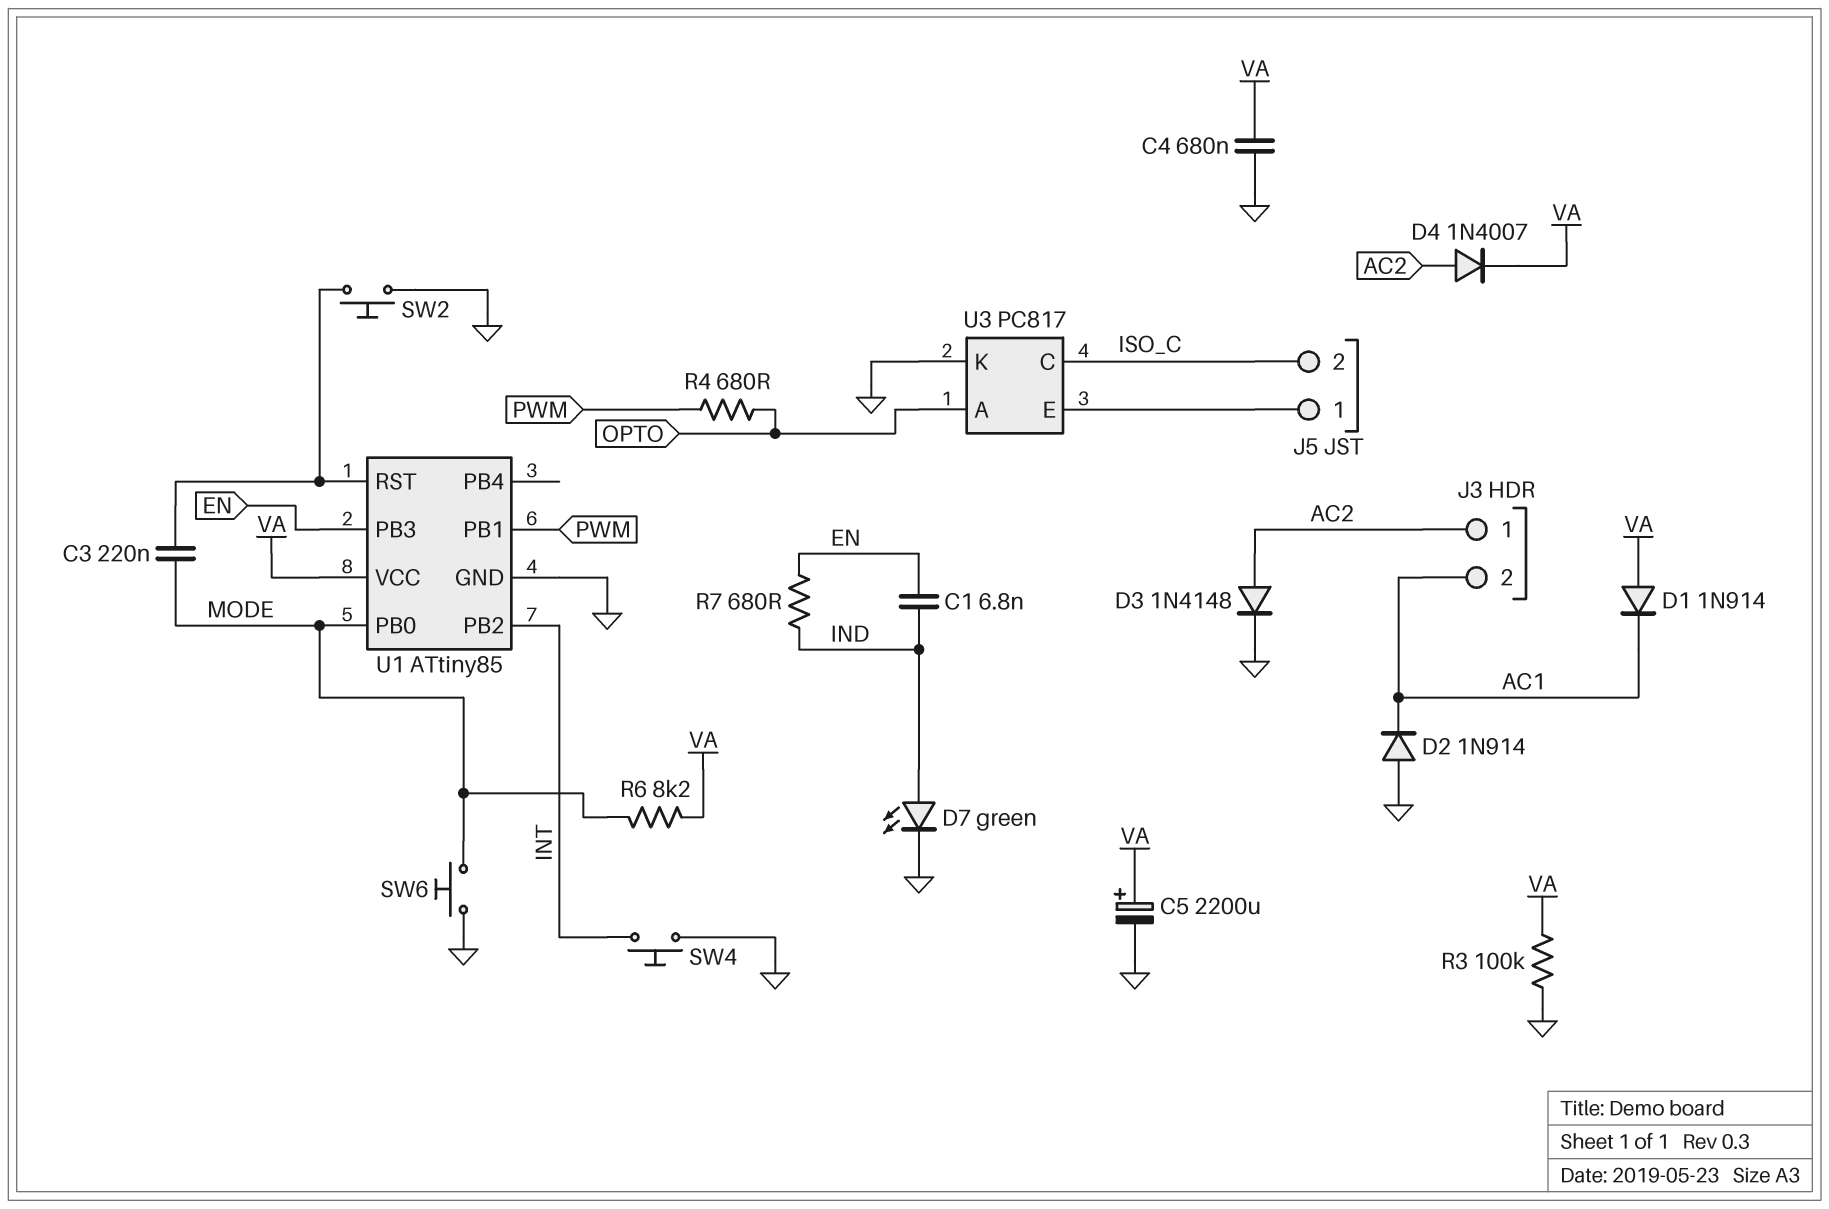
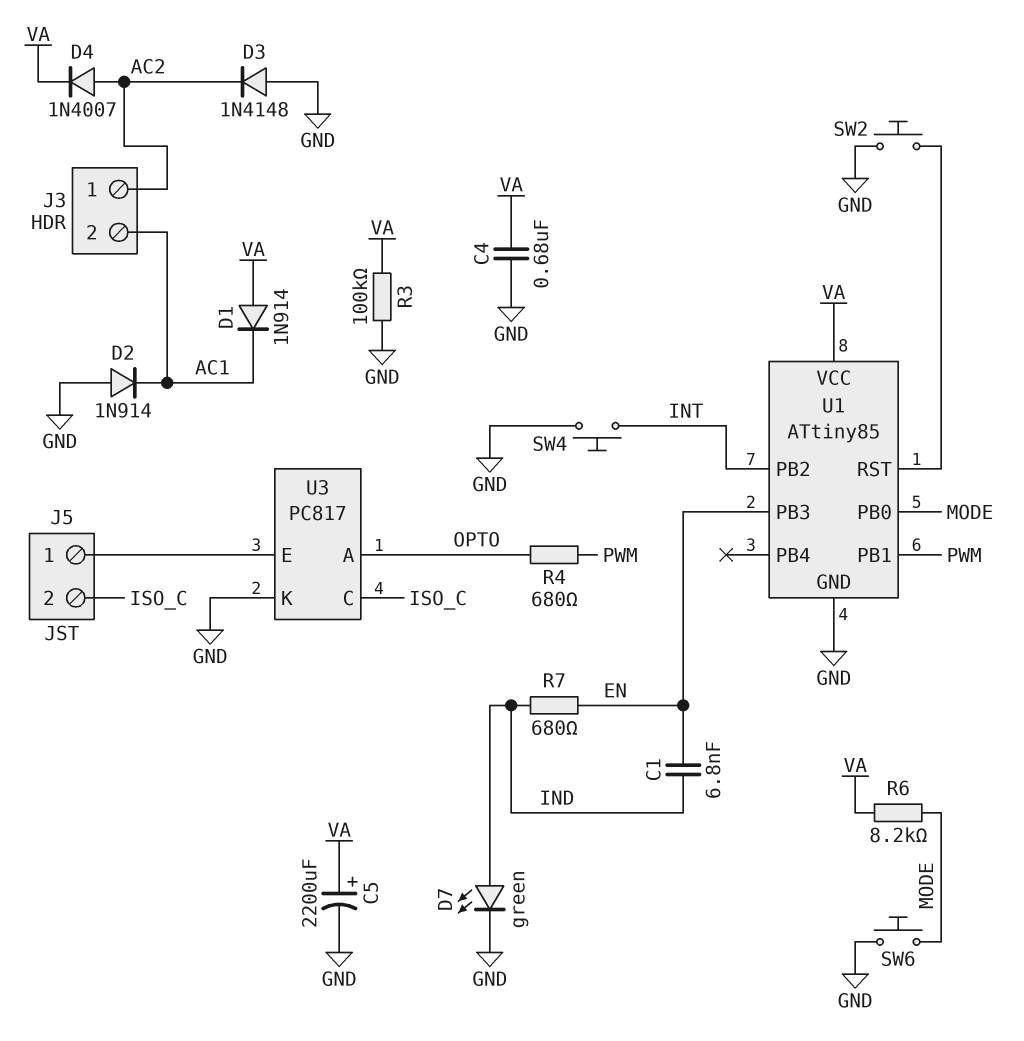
C3: 220nF (MODE, U1/RST) -> none
D3: diode 1N4148 (A AC2, K GND) -> diode 1N4148 (A GND, K AC2)

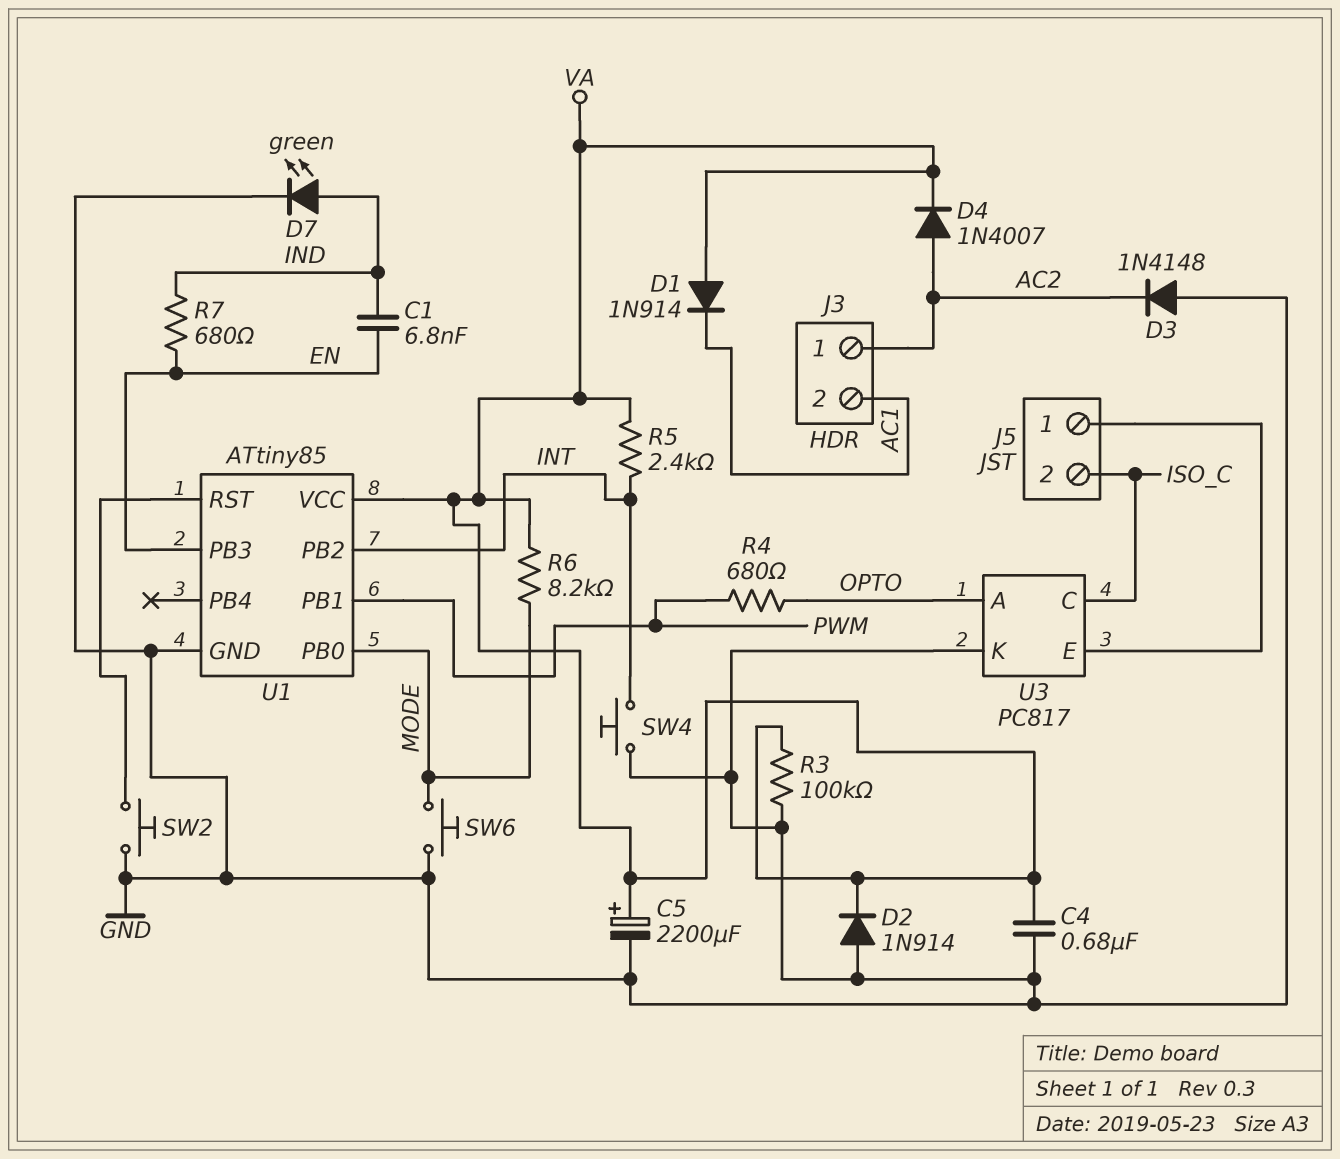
D2: diode 1N914 (A GND, K AC1) -> diode 1N914 (A GND, K VA)
R5: none -> 2.4k (INT, VA)

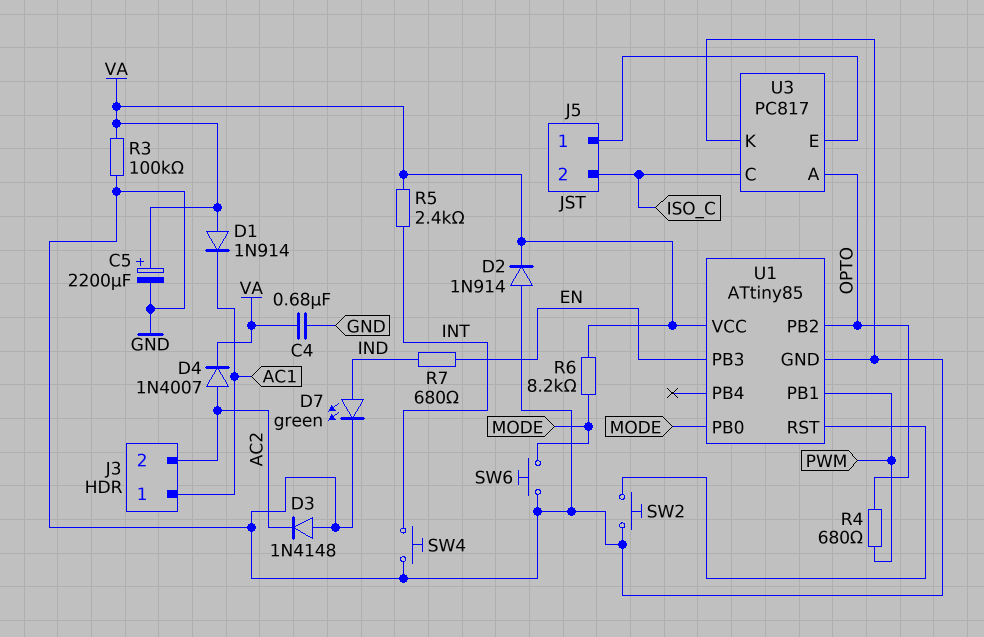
C1: 6.8nF (EN, IND) -> none
J3 pin 1: AC2 -> AC1
J3 pin 2: AC1 -> AC2
U1 pin PB2: INT -> OPTO

